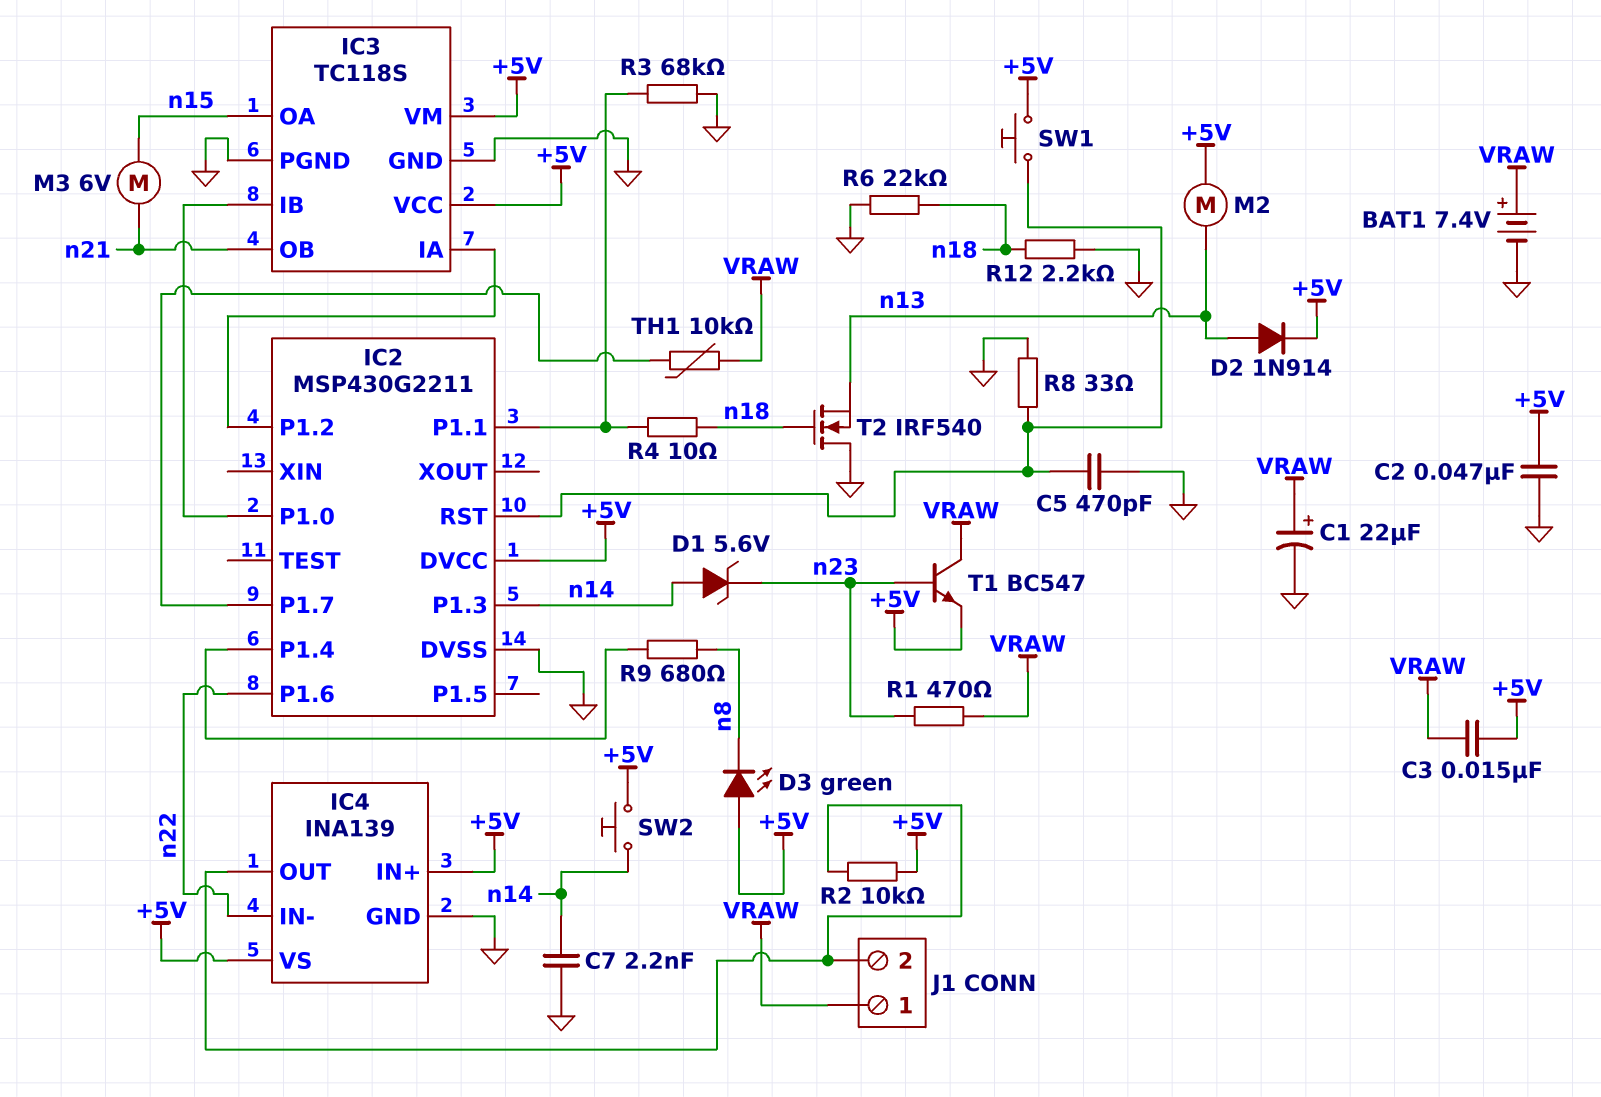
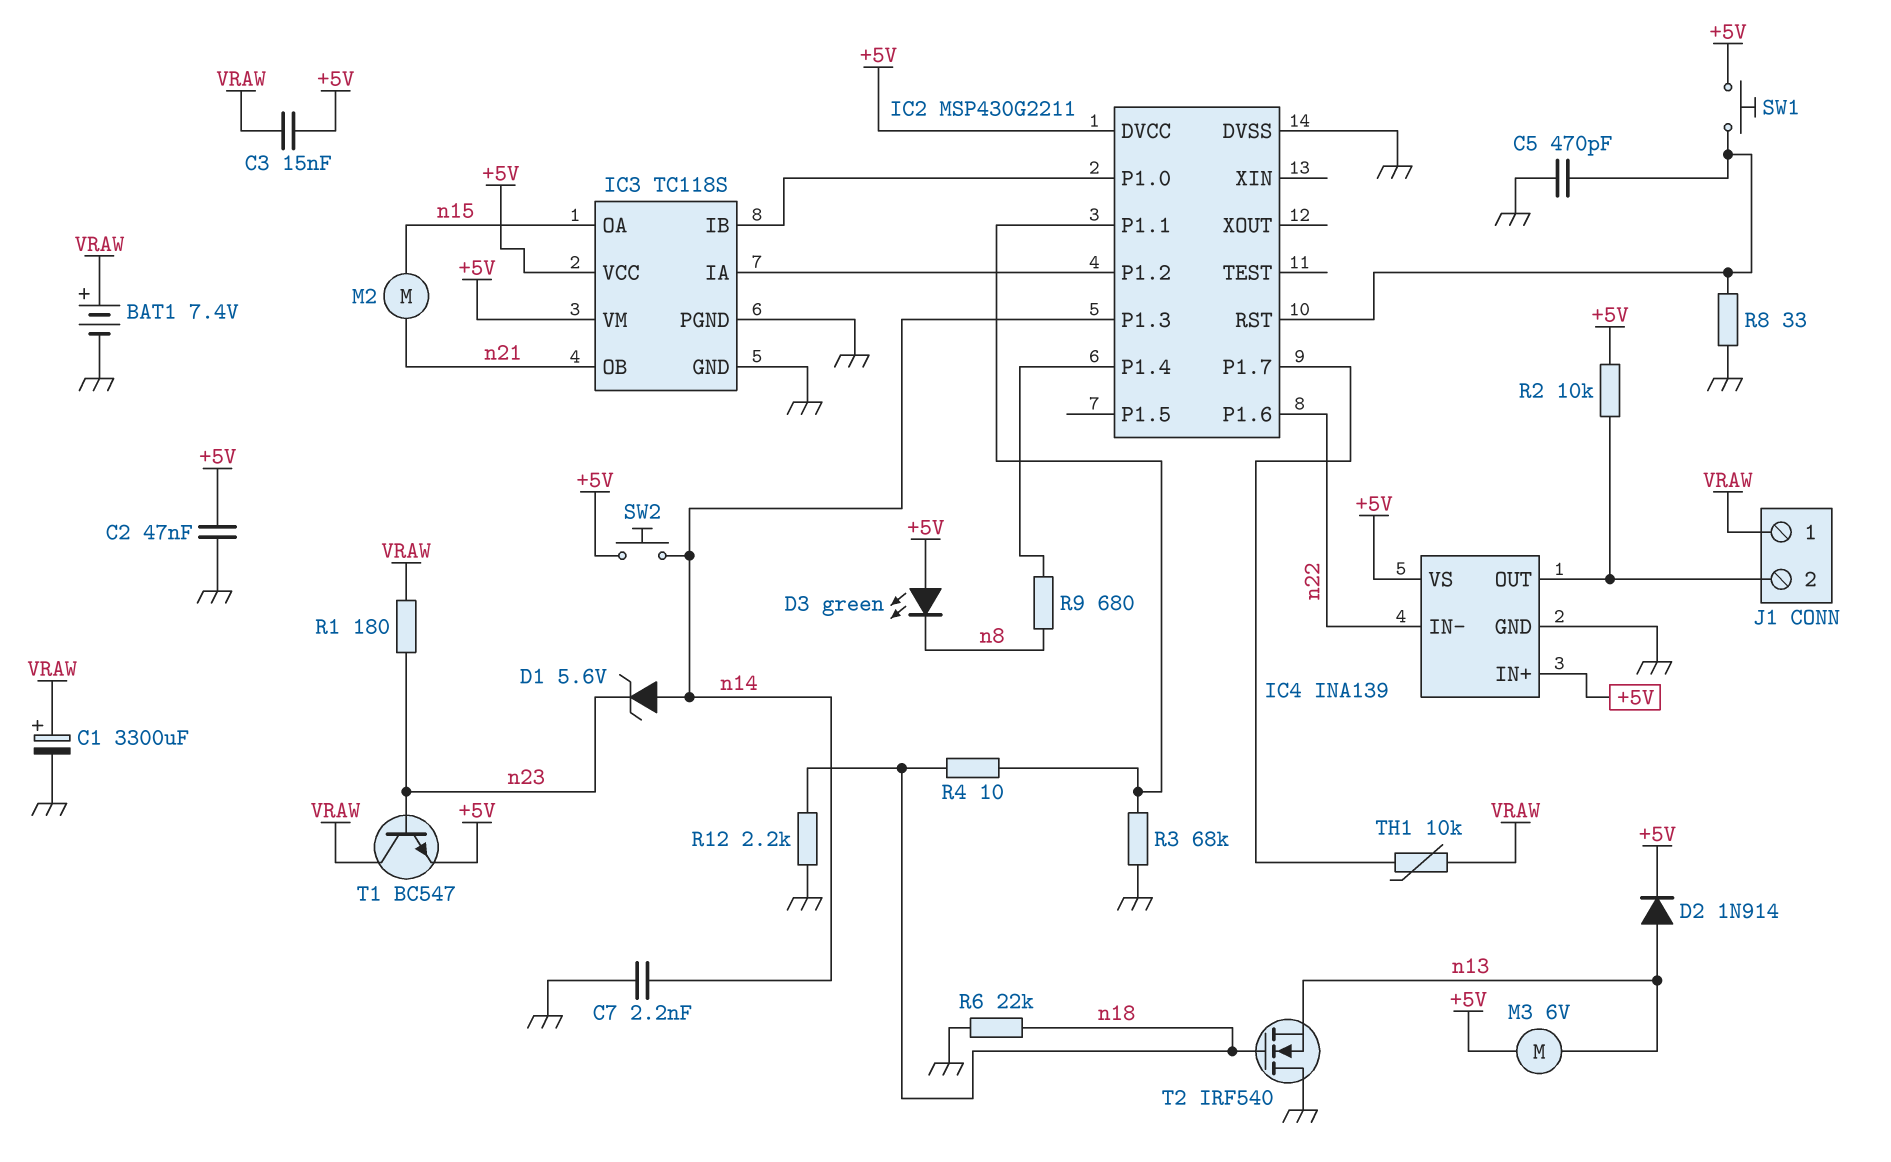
C1: 22uF (plus VRAW, minus GND) -> 3300uF (plus VRAW, minus GND)
M2: motor (+5V, n13) -> motor (n15, n21)
M3: motor 6V (n15, n21) -> motor 6V (+5V, n13)
R1: 470 (VRAW, n23) -> 180 (VRAW, n23)

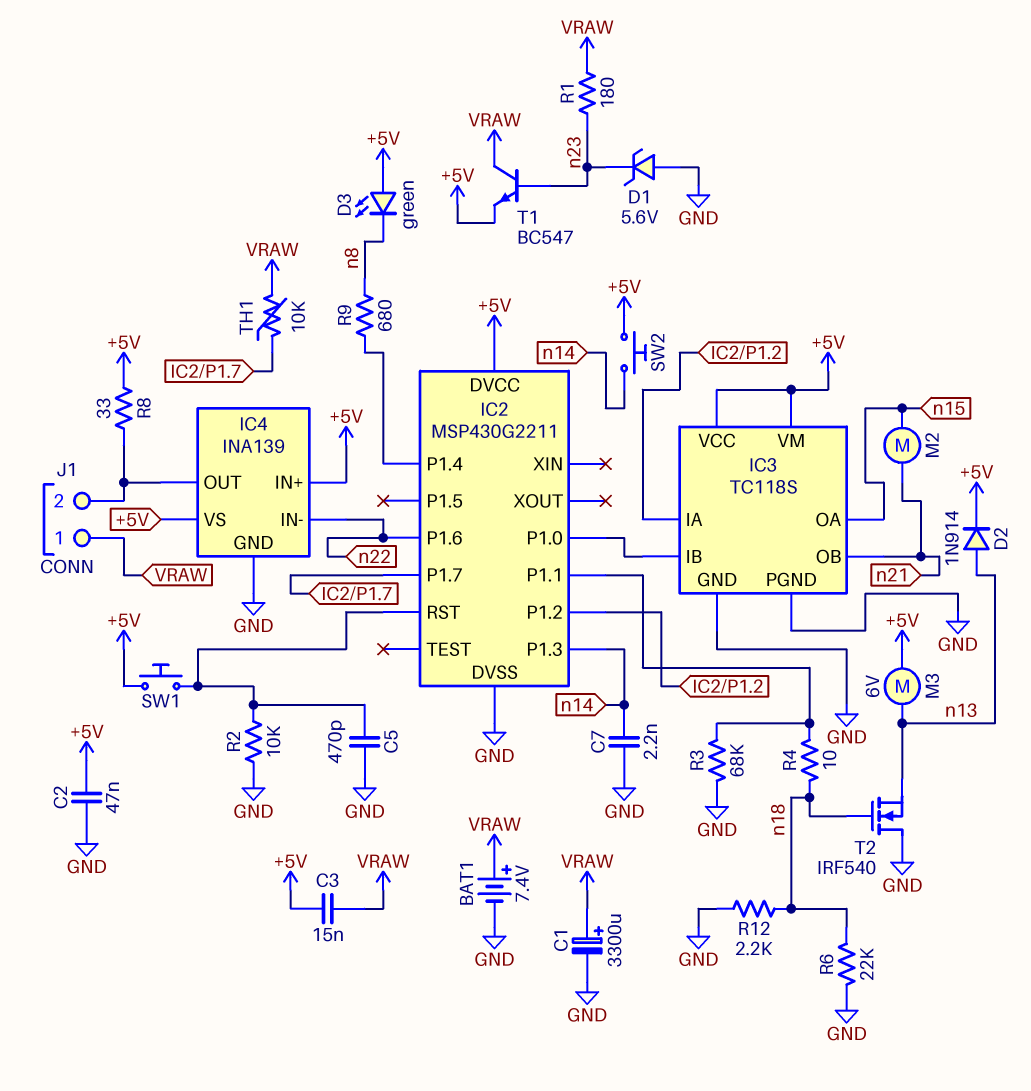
D1: zener 5.6V (A n14, K n23) -> zener 5.6V (A GND, K n23)
R2: 10k (+5V, IC4/OUT) -> 10k (GND, IC2/RST)
R8: 33 (GND, IC2/RST) -> 33 (+5V, IC4/OUT)

